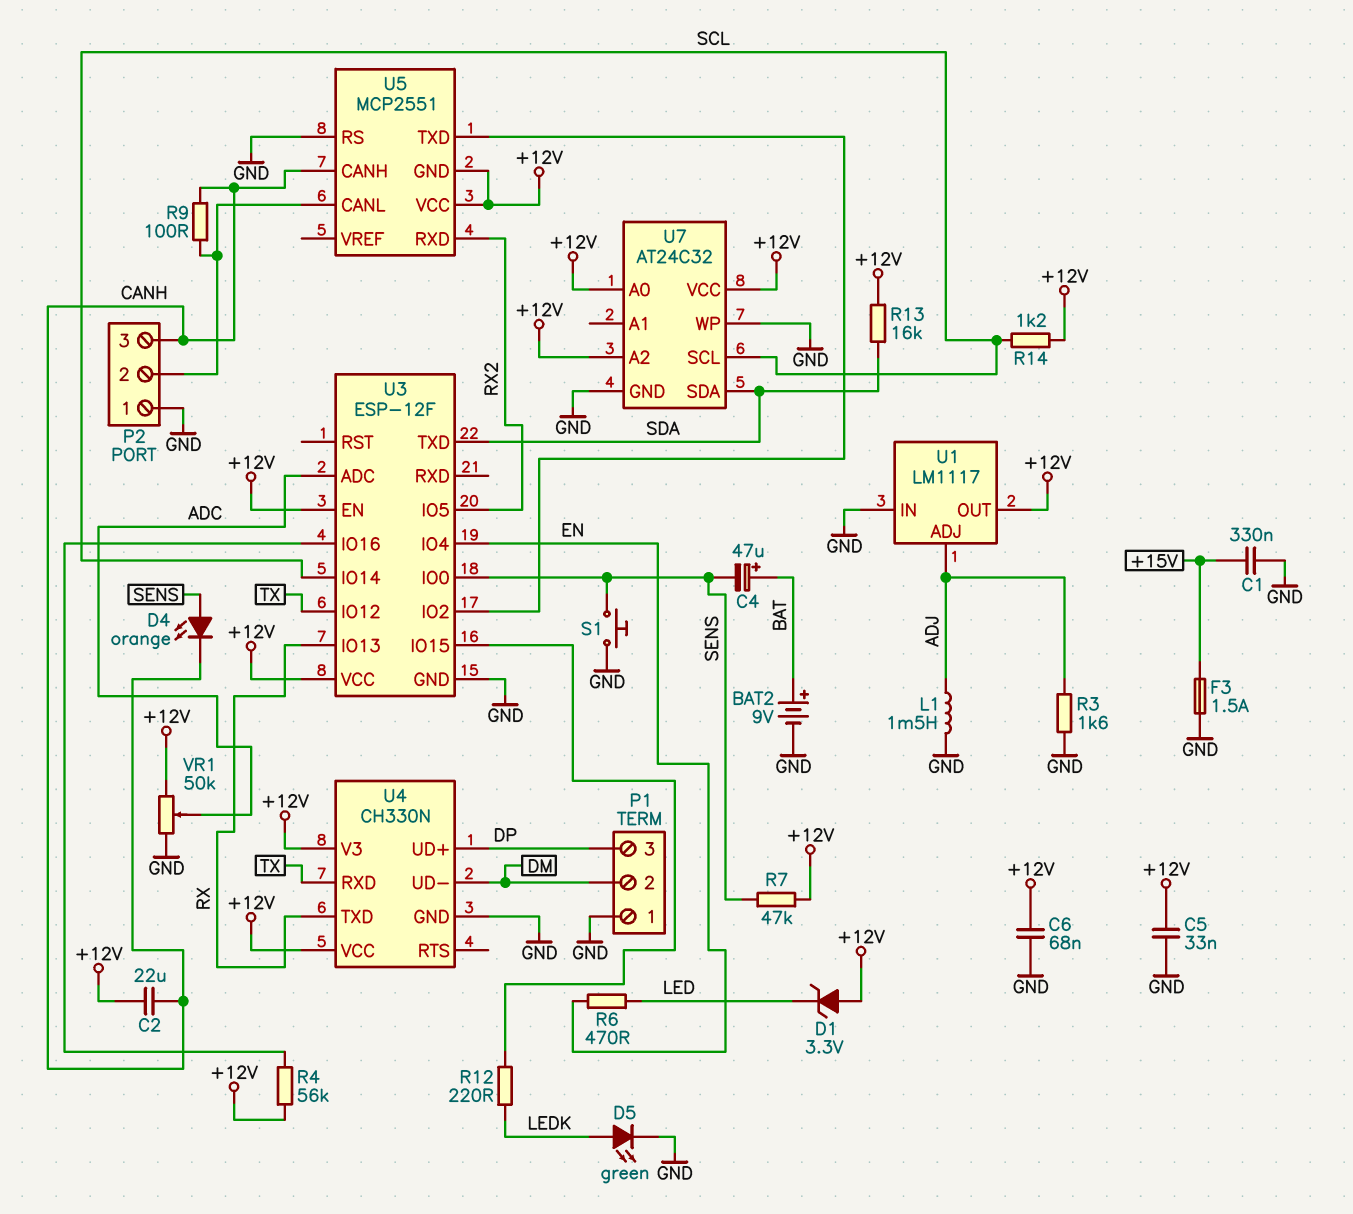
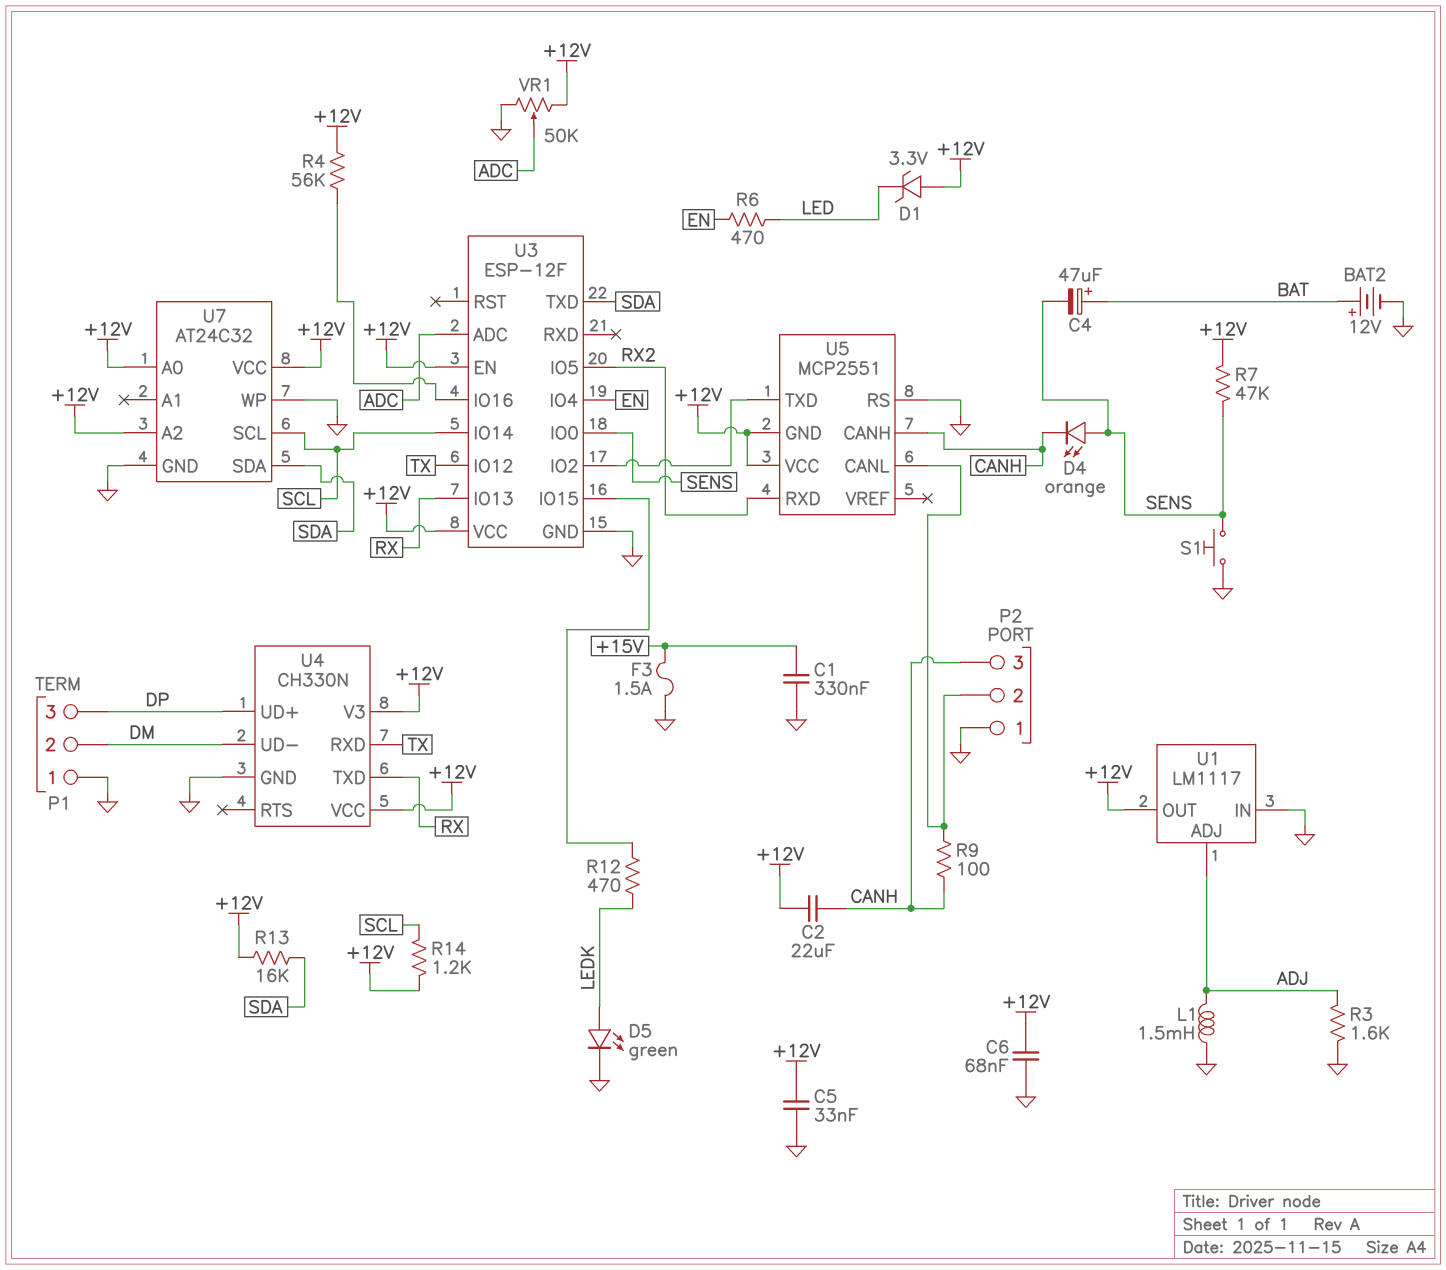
BAT2: 9V (plus BAT, minus GND) -> 12V (plus BAT, minus GND)
R12: 220 (LEDK, U3/IO15) -> 470 (LEDK, U3/IO15)

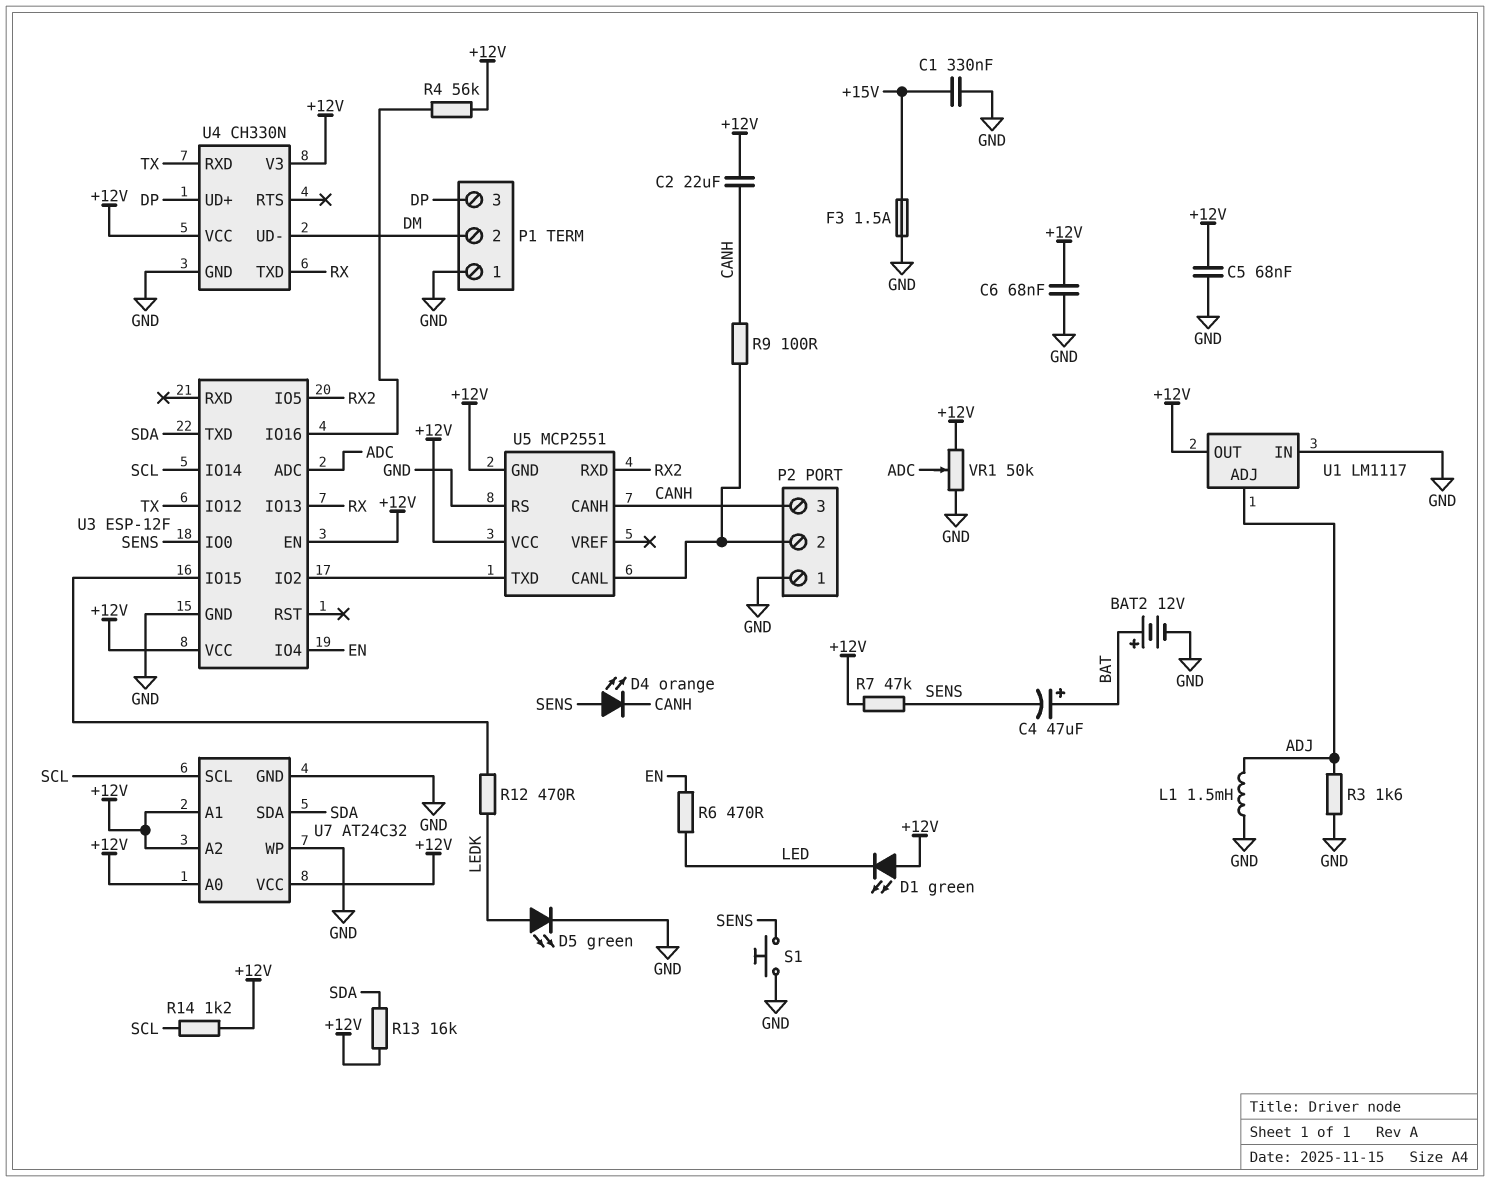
C5: 33nF (+12V, GND) -> 68nF (+12V, GND)
D1: zener 3.3V (A +12V, K LED) -> LED green (A +12V, K LED)
U7 pin A1: none -> +12V

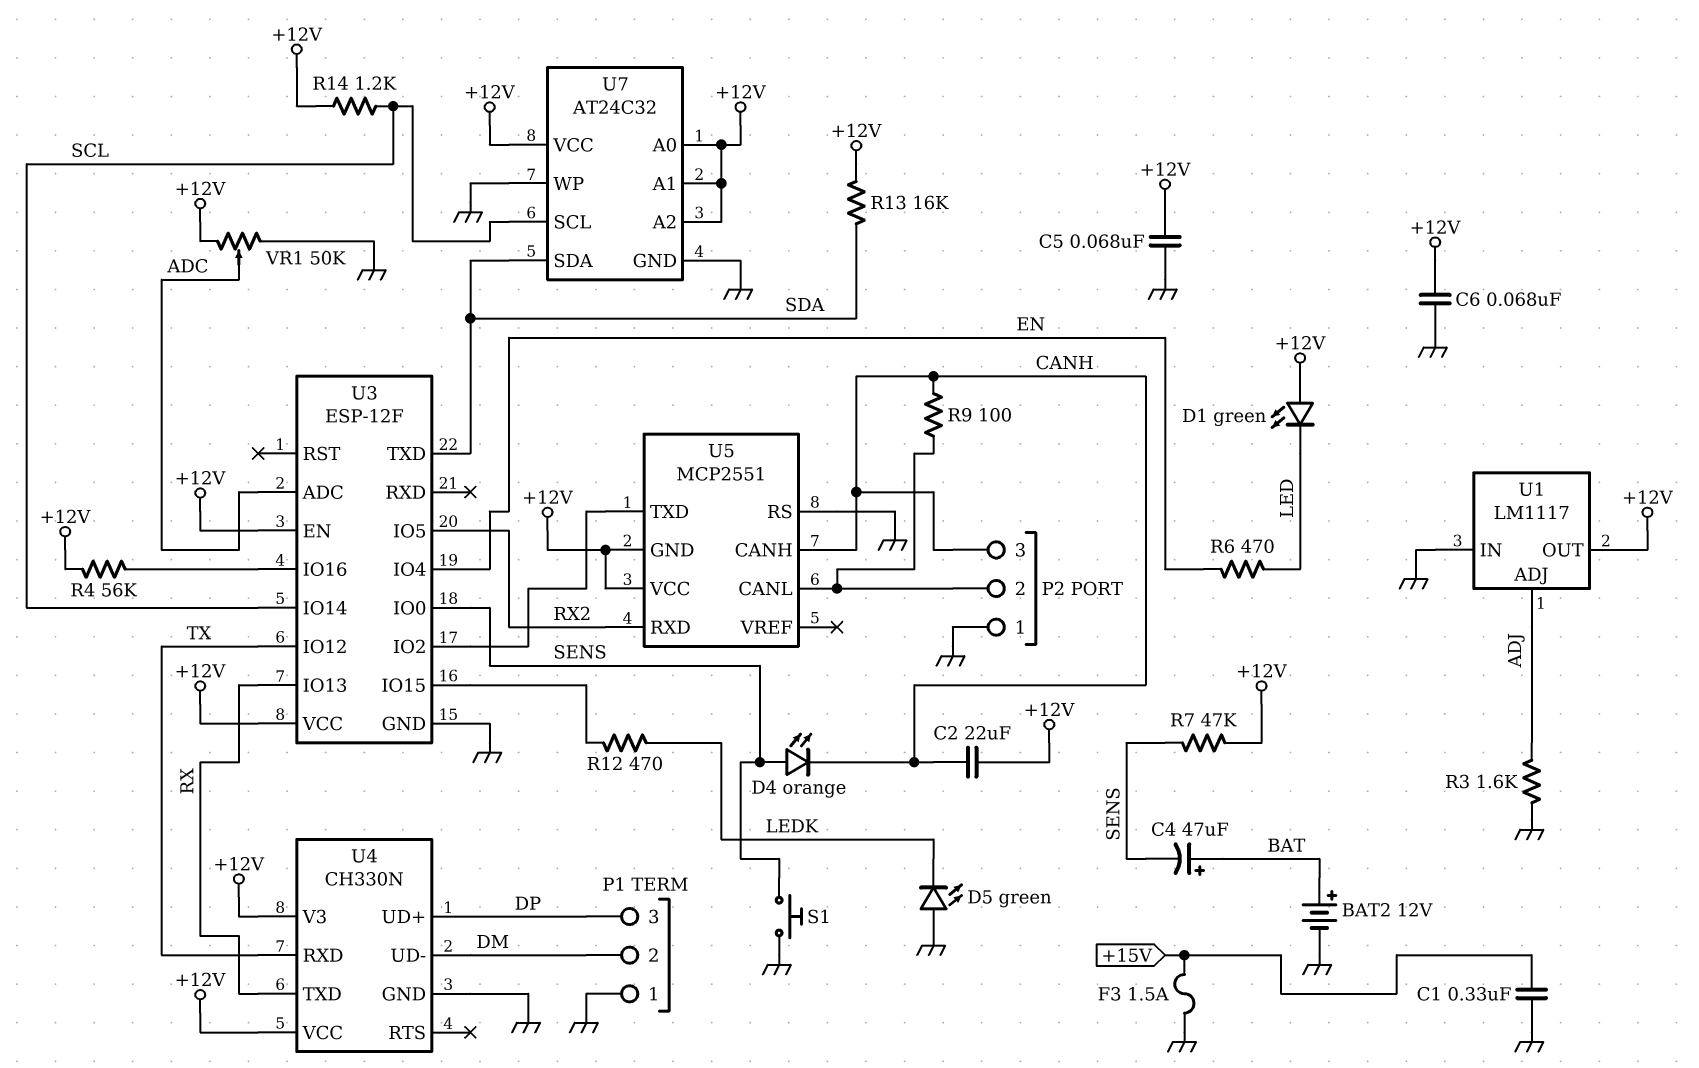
D5: LED green (A LEDK, K GND) -> LED green (A GND, K LEDK)
L1: 1.5mH (ADJ, GND) -> none

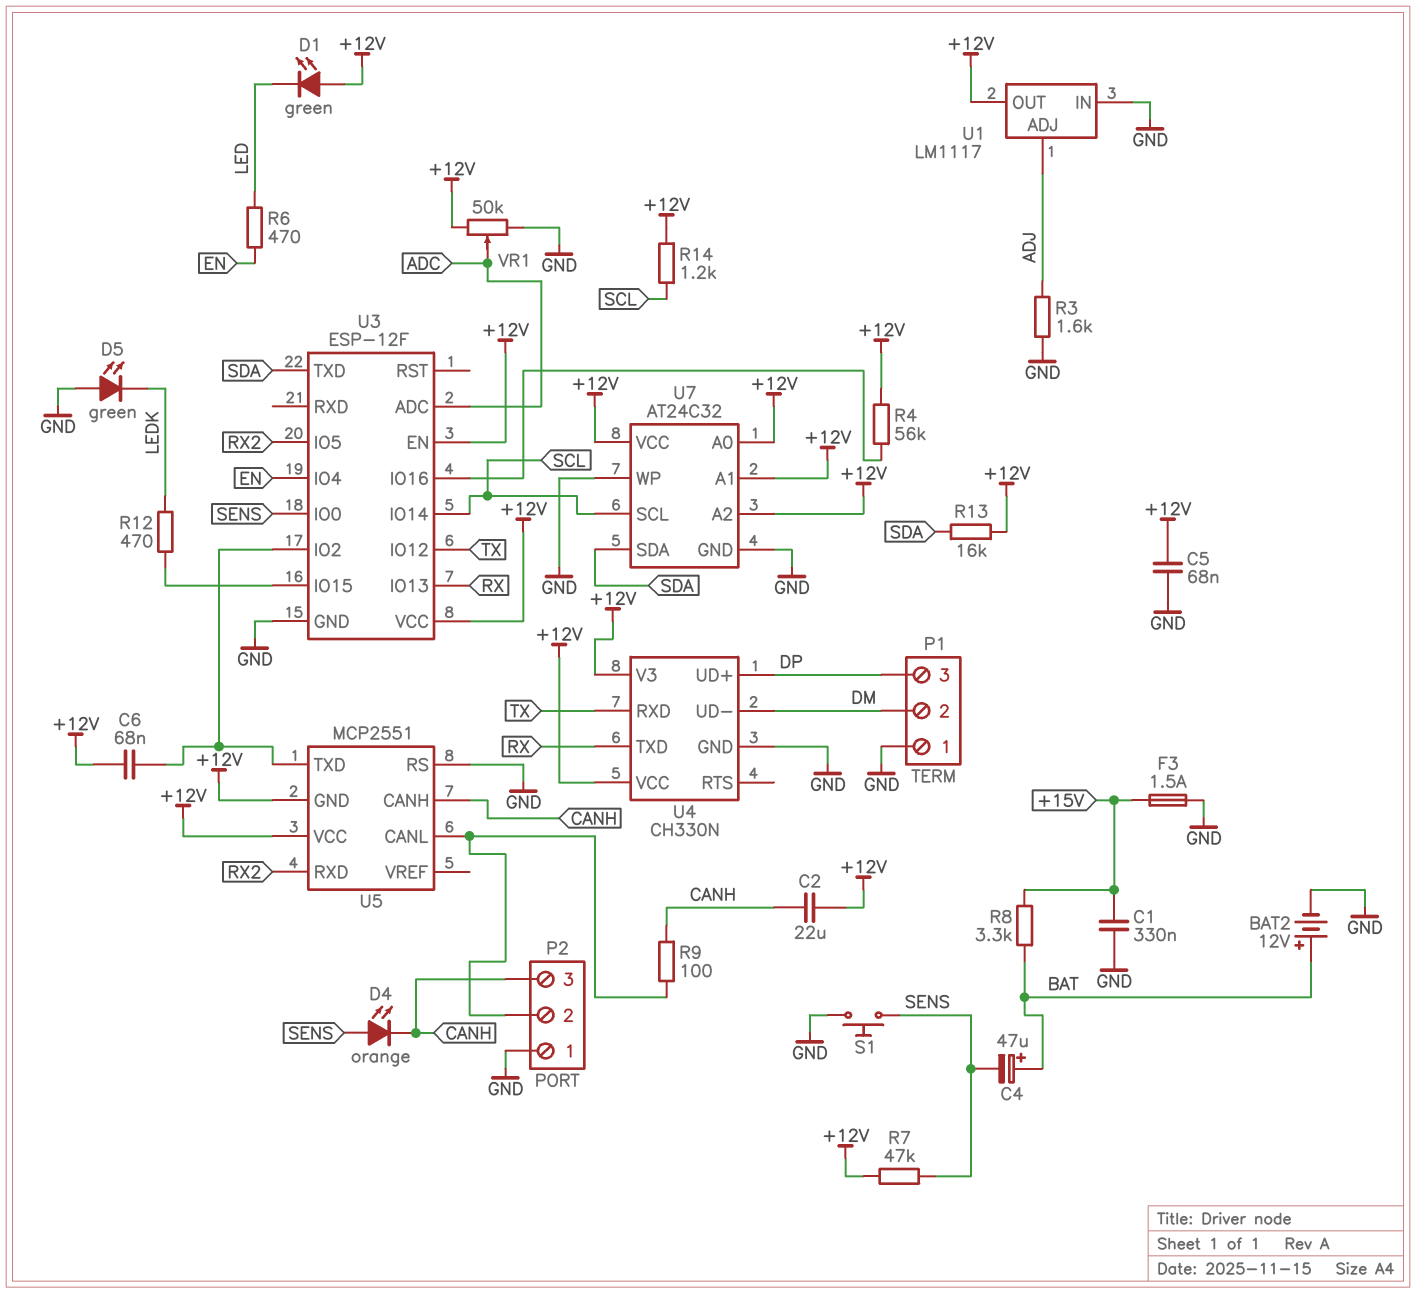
C6: 68nF (+12V, GND) -> 68nF (+12V, U3/IO2)
R8: none -> 3.3k (+15V, BAT)

